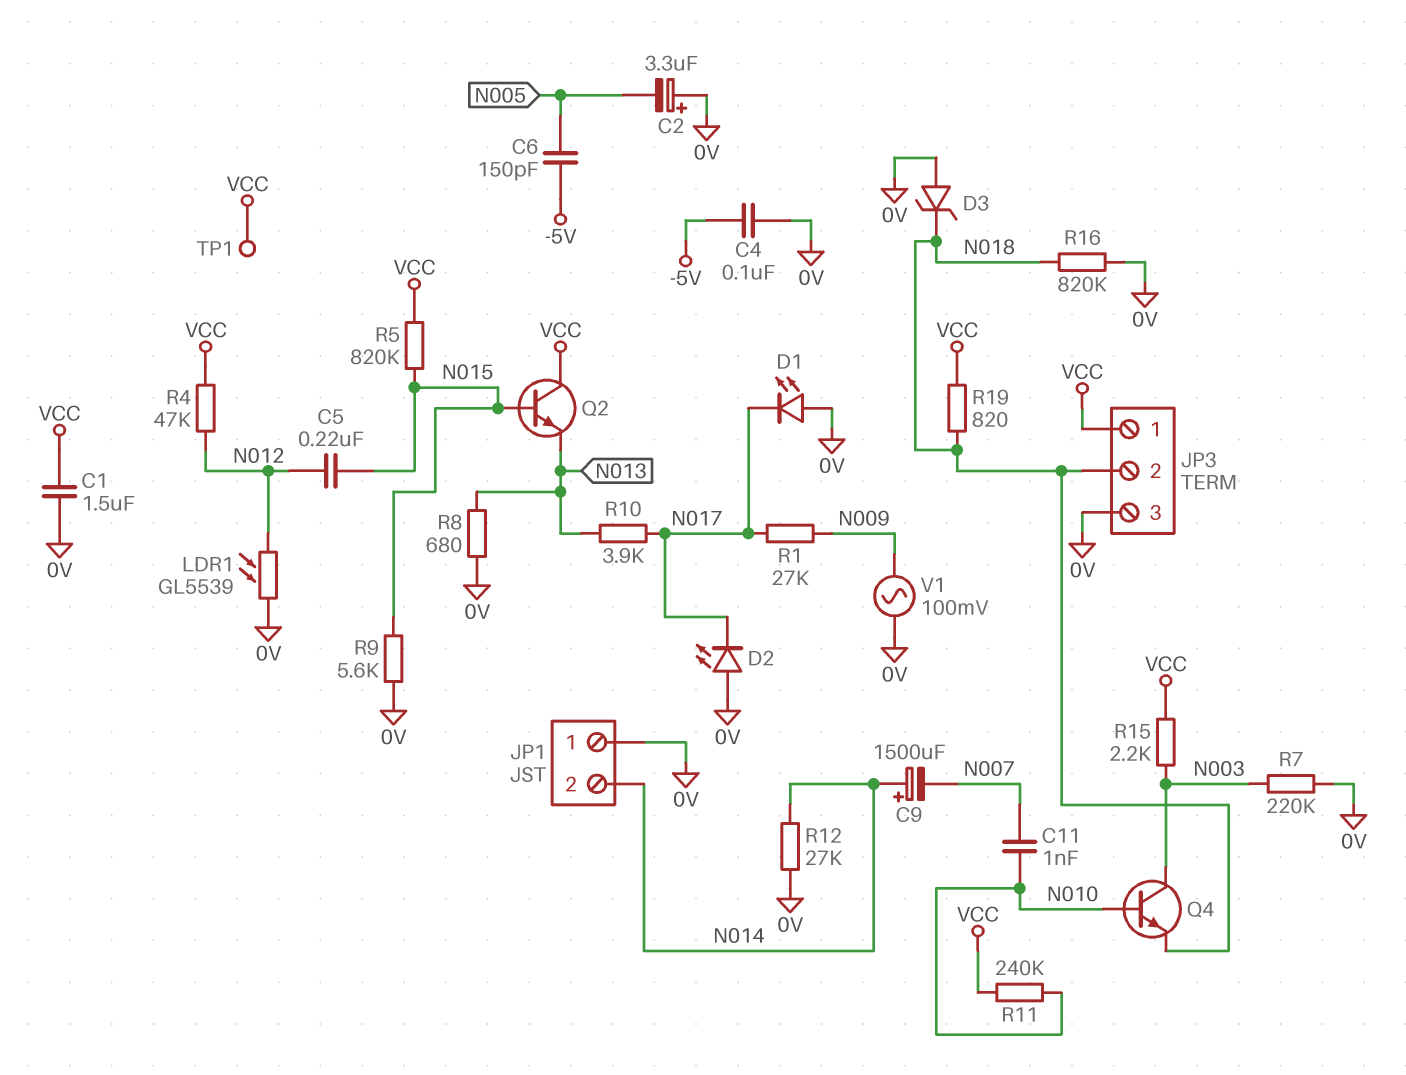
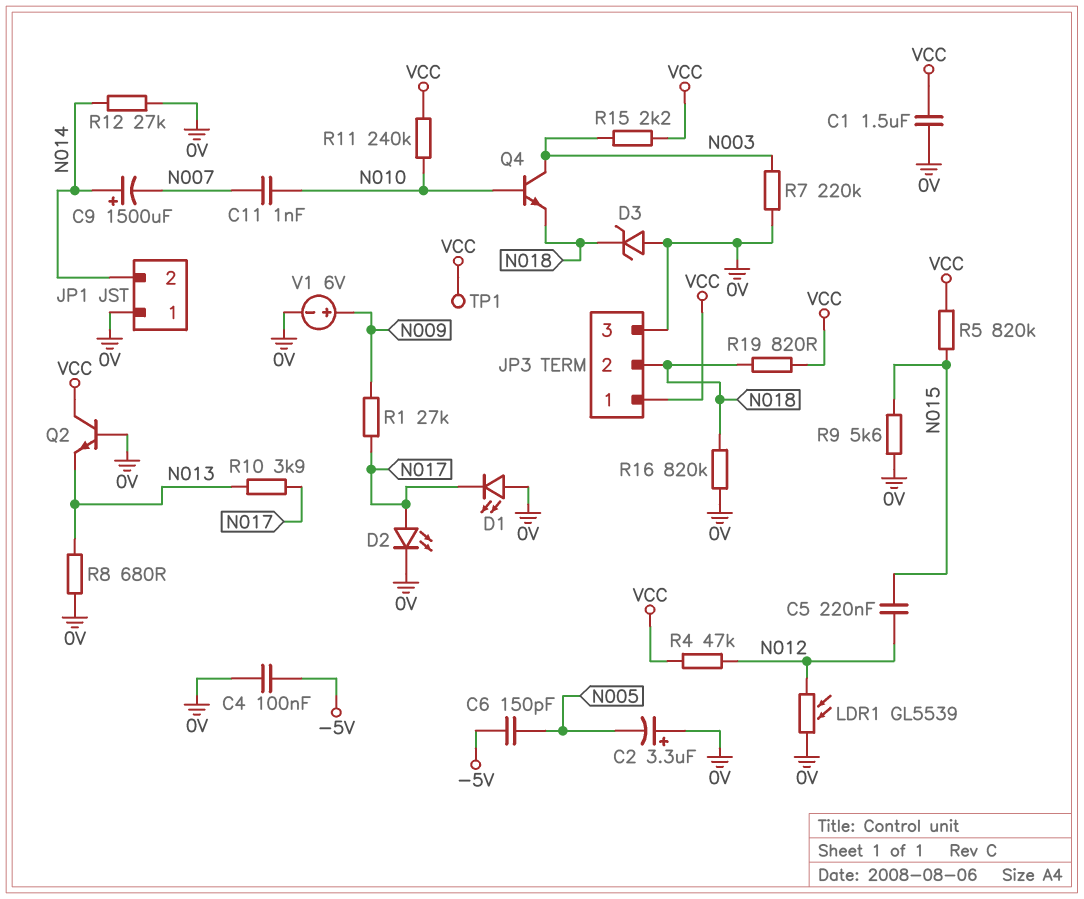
D2: LED (A 0V, K N017) -> LED (A N017, K 0V)
Q2: NPN (B N015, C VCC, E N013) -> NPN (B 0V, C VCC, E N013)
V1: AC 100mV (0V, N009) -> 6V (plus N009, minus 0V)

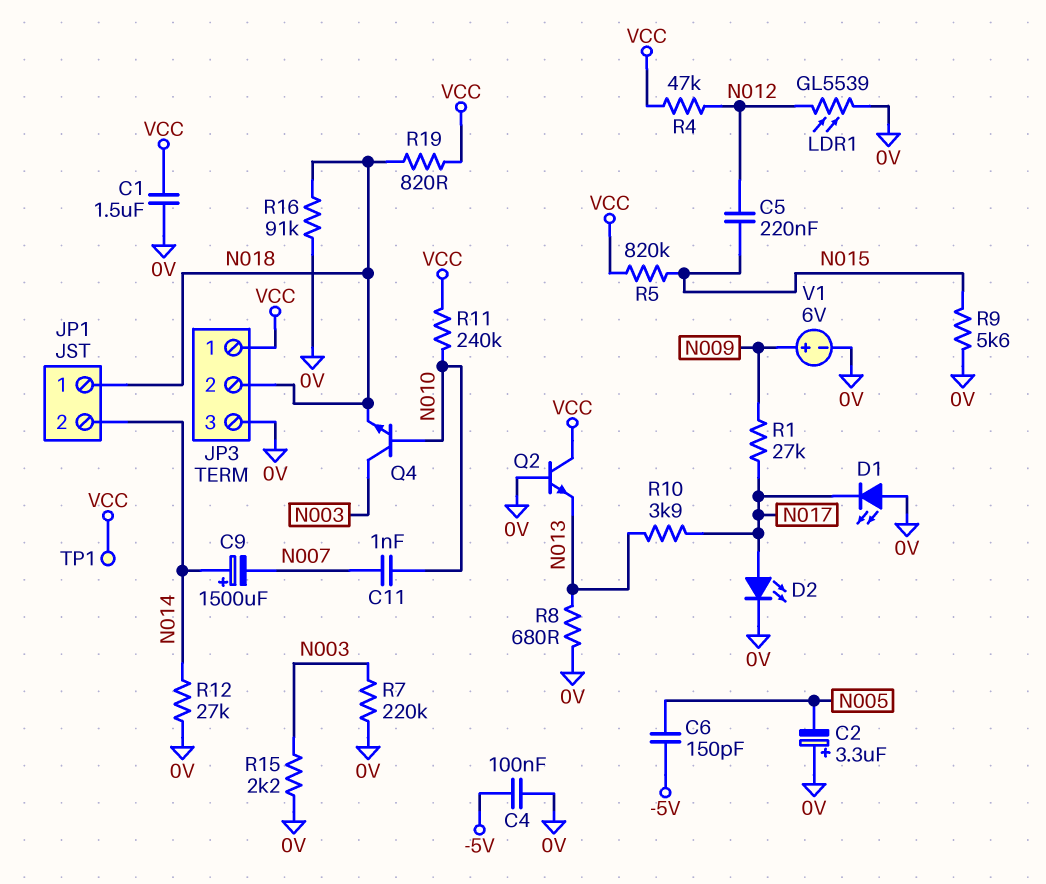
D3: zener (A 0V, K N018) -> none
JP1 pin 1: 0V -> N018
R15: 2.2k (N003, VCC) -> 2.2k (0V, N003)
R16: 820k (0V, N018) -> 91k (0V, N018)

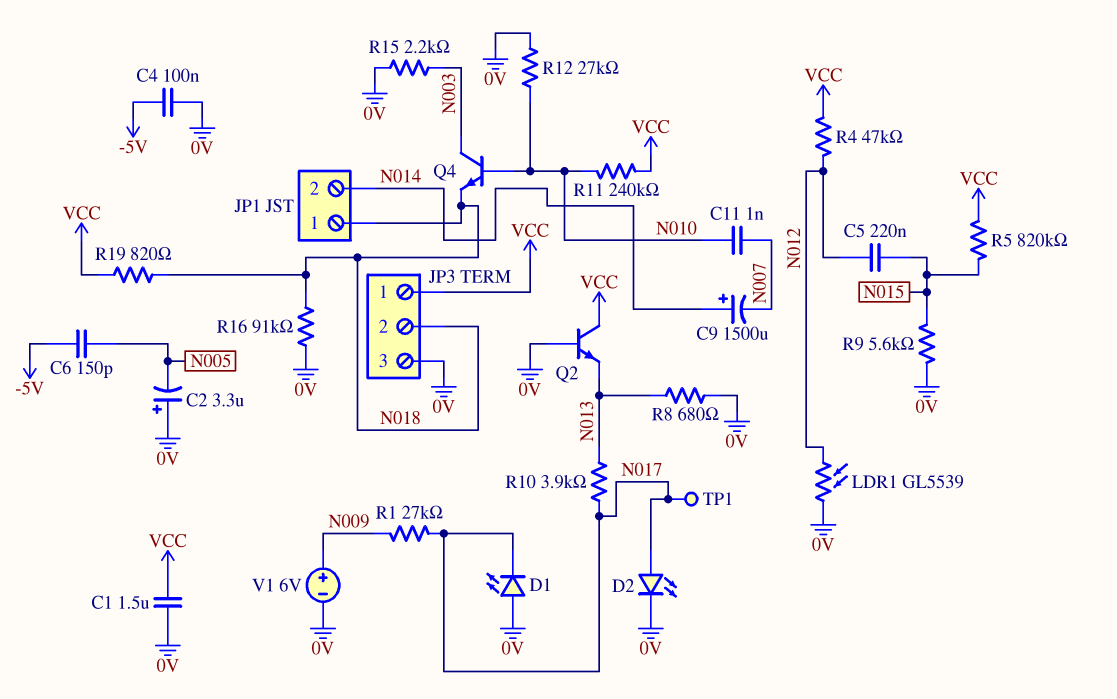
R7: 220k (0V, N003) -> none
R12: 27k (0V, N014) -> 27k (0V, N010)
TP1: test point (VCC) -> test point (N017)

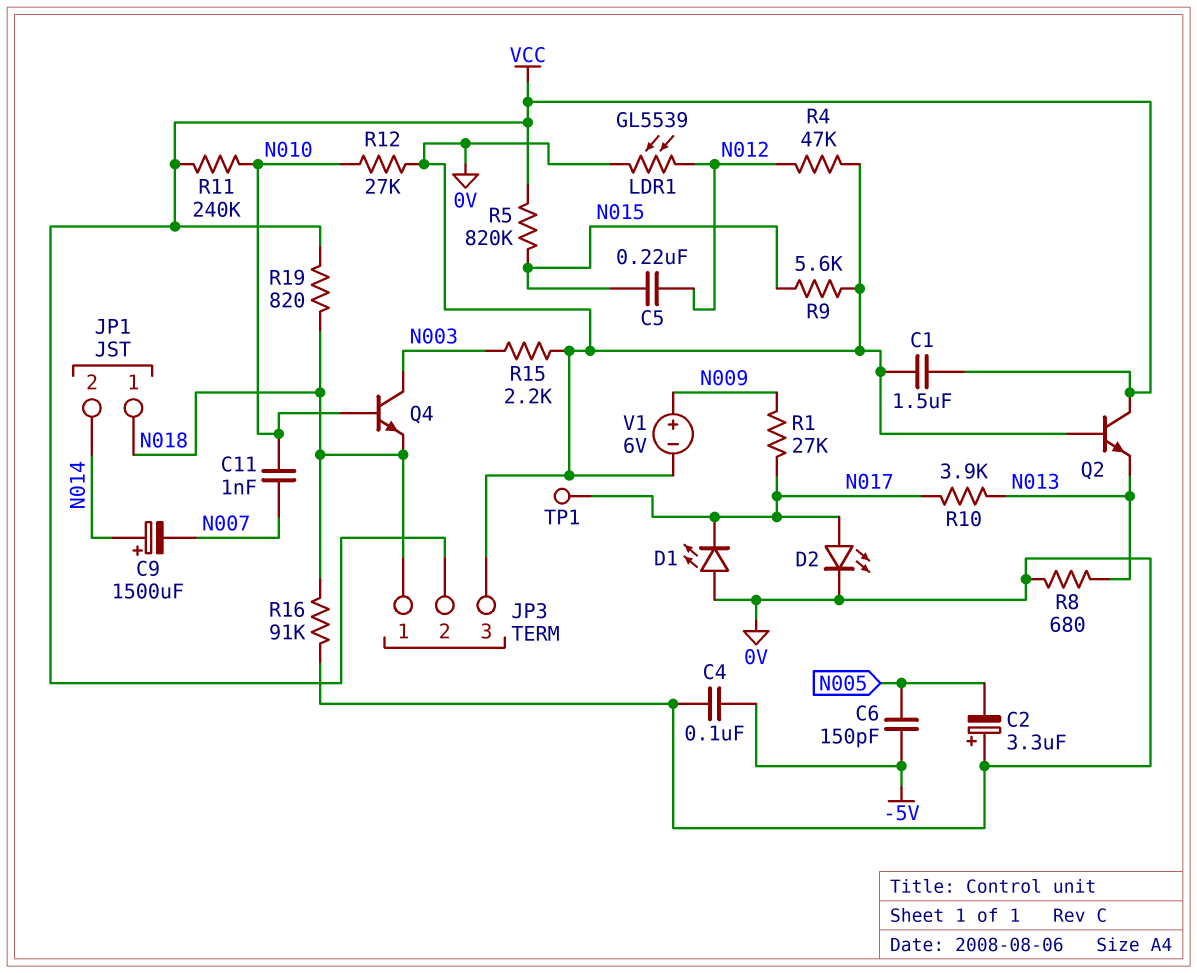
JP3 pin 1: VCC -> N018
JP3 pin 2: N018 -> VCC
R4: 47k (N012, VCC) -> 47k (0V, N012)

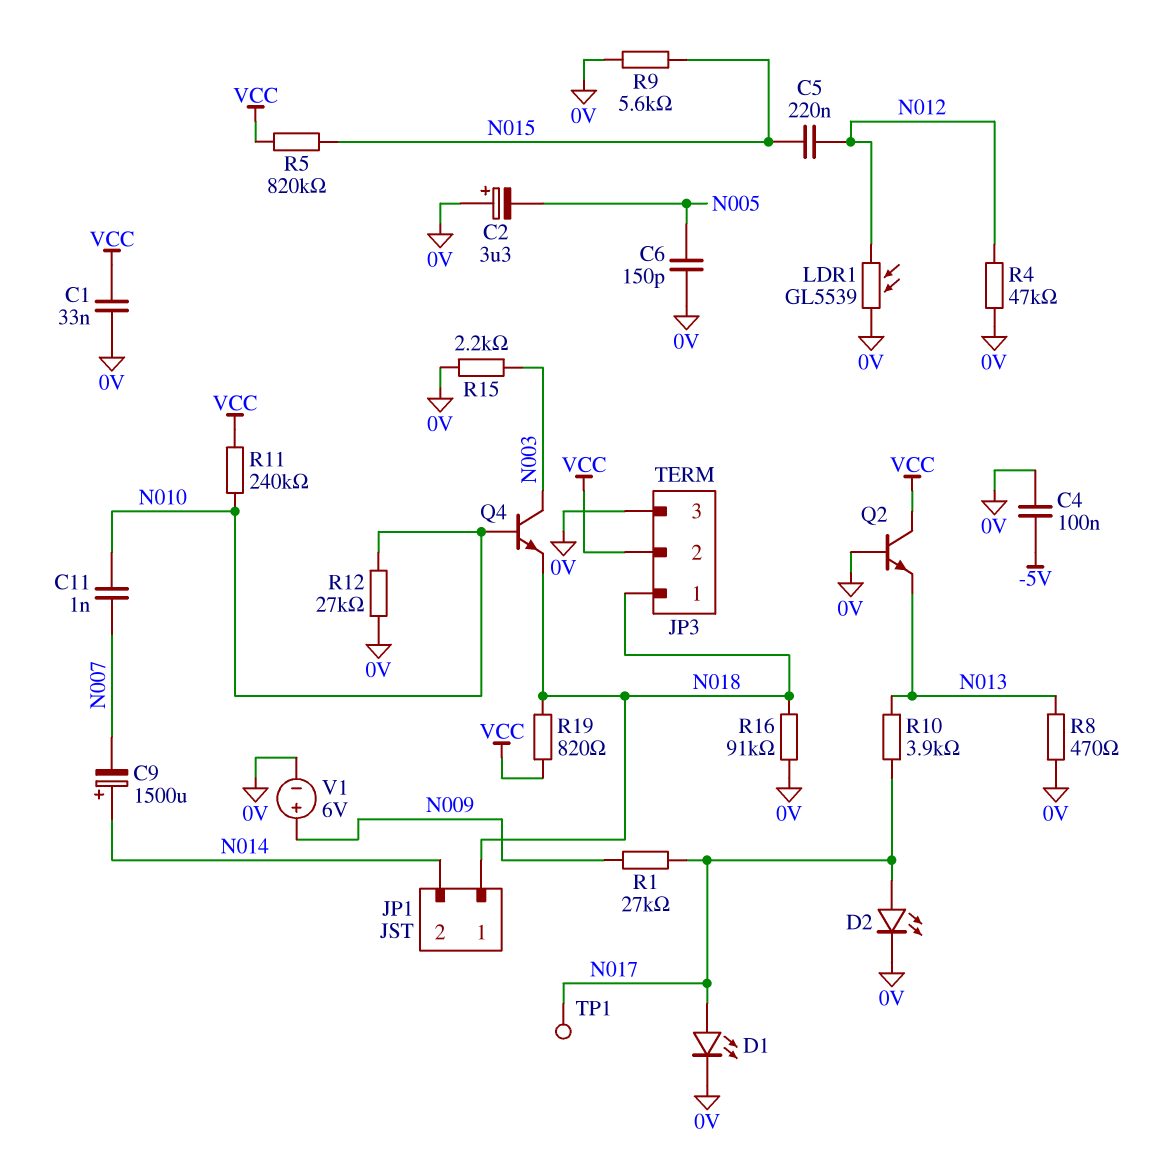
C1: 1.5uF (0V, VCC) -> 33nF (0V, VCC)
C6: 150pF (-5V, N005) -> 150pF (0V, N005)
D1: LED (A 0V, K N017) -> LED (A N017, K 0V)
R8: 680 (0V, N013) -> 470 (0V, N013)

